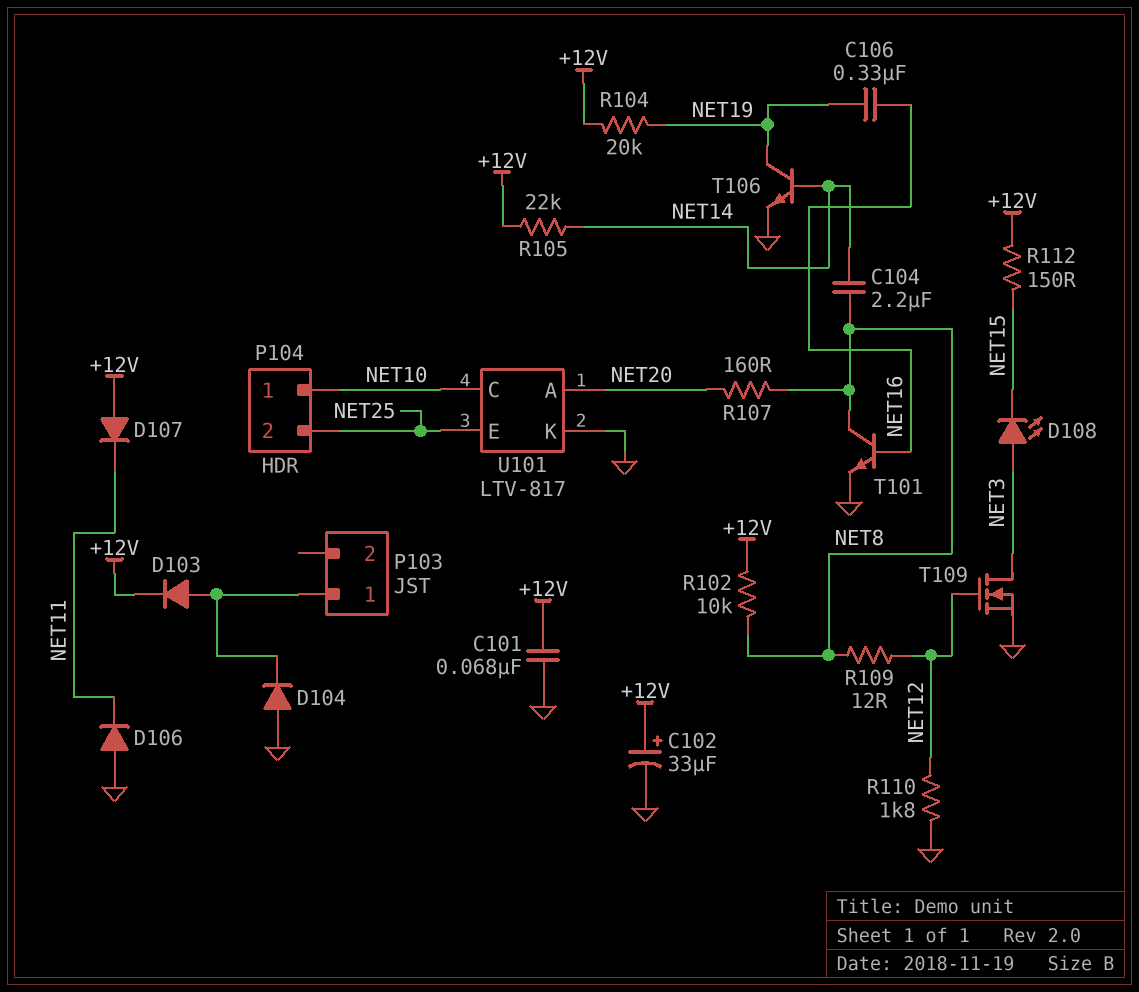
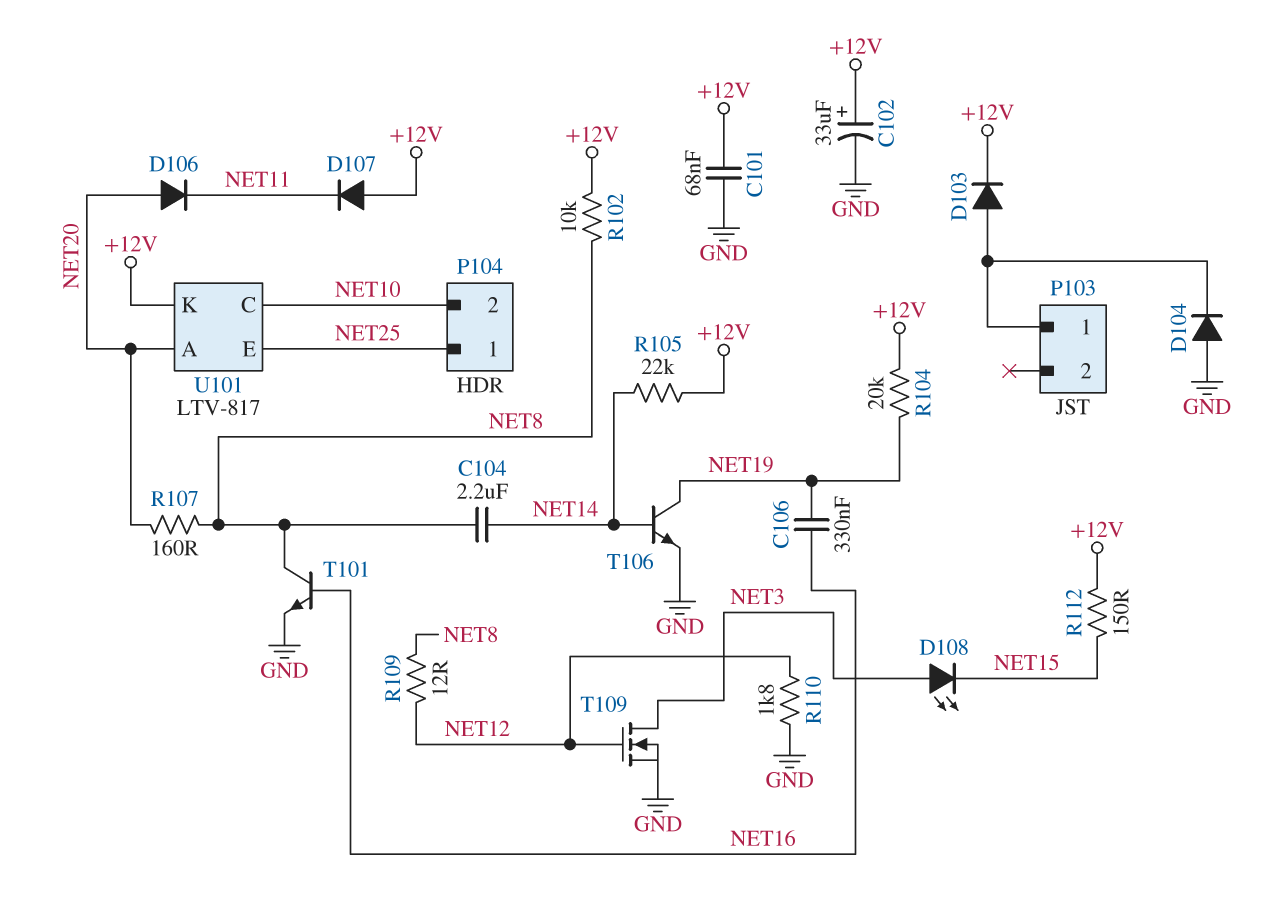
D106: diode (A GND, K NET11) -> diode (A NET20, K NET11)
P104 pin 1: NET10 -> NET25
P104 pin 2: NET25 -> NET10
U101 pin K: GND -> +12V

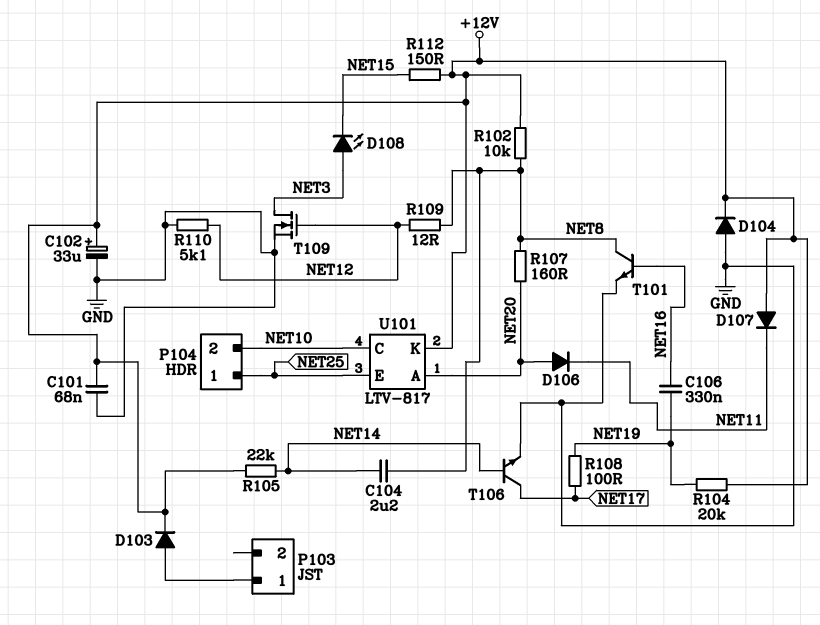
D104: diode (A GND, K P103/1) -> diode (A GND, K +12V)
R108: none -> 100 (NET17, NET19)
R110: 1.8k (GND, NET12) -> 5.1k (GND, NET12)
T106: NPN (B NET14, C NET19, E GND) -> NPN (B NET14, C NET17, E GND)

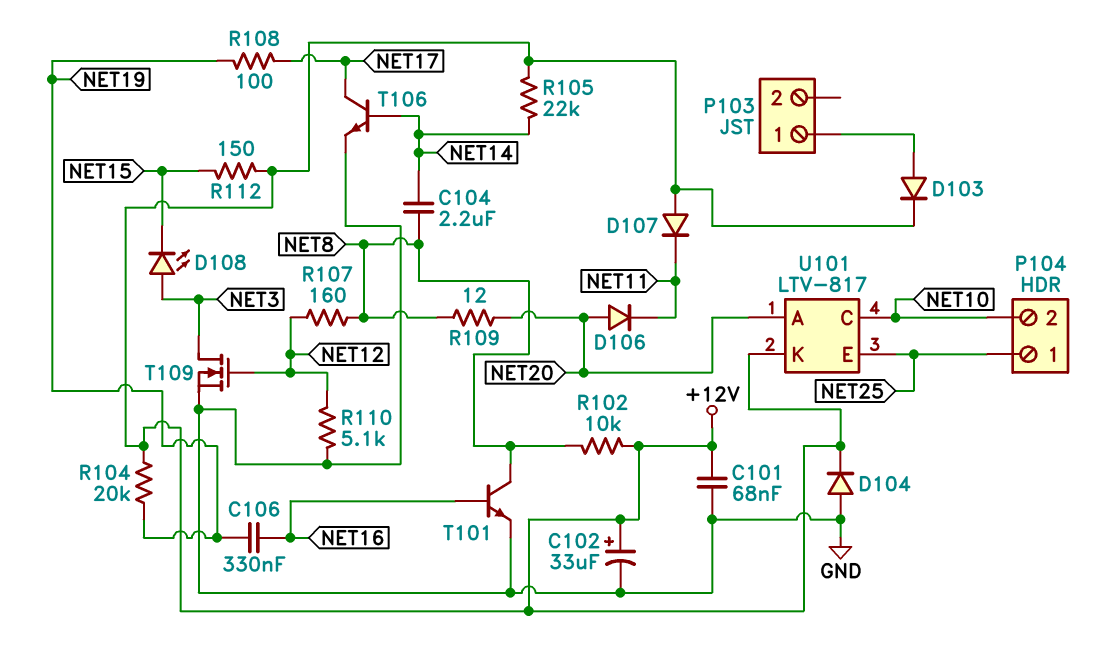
R107: 160 (NET8, NET20) -> 160 (NET8, NET12)
R109: 12 (NET8, NET12) -> 12 (NET8, NET20)

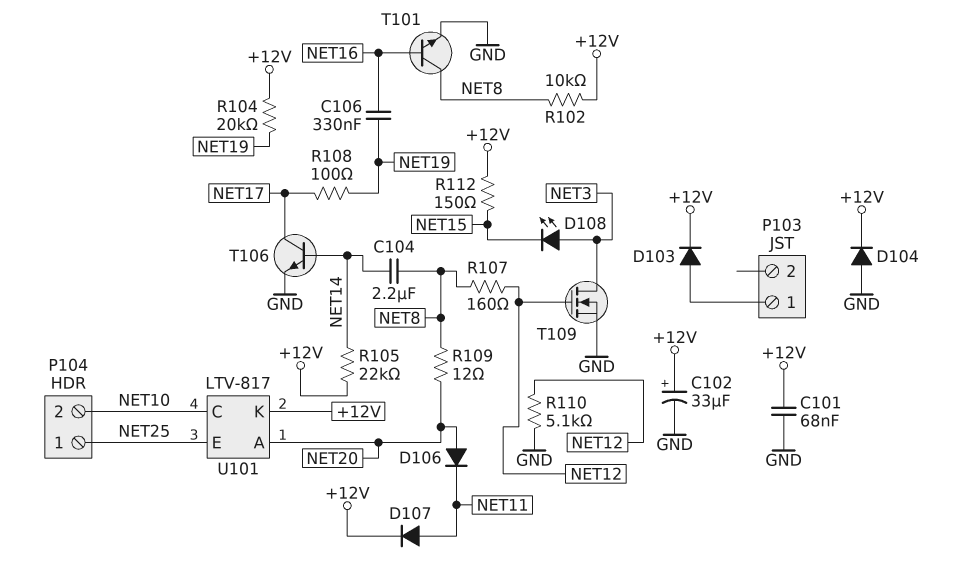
D107: diode (A +12V, K NET11) -> diode (A NET11, K +12V)

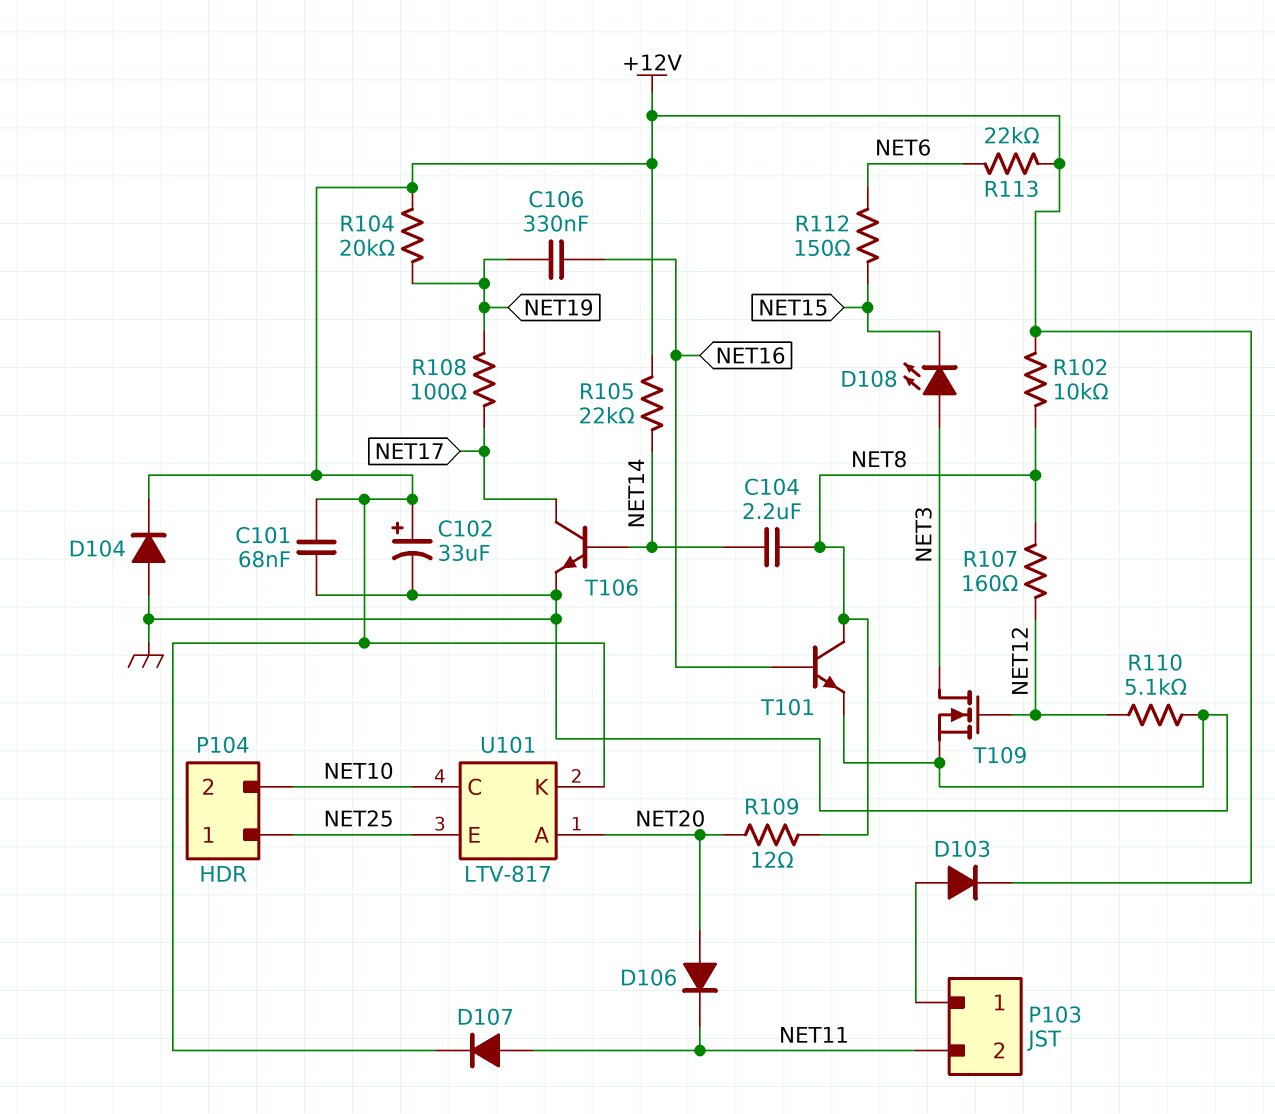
P103 pin 2: none -> NET11
R112: 150 (+12V, NET15) -> 150 (NET6, NET15)
R113: none -> 22k (+12V, NET6)

